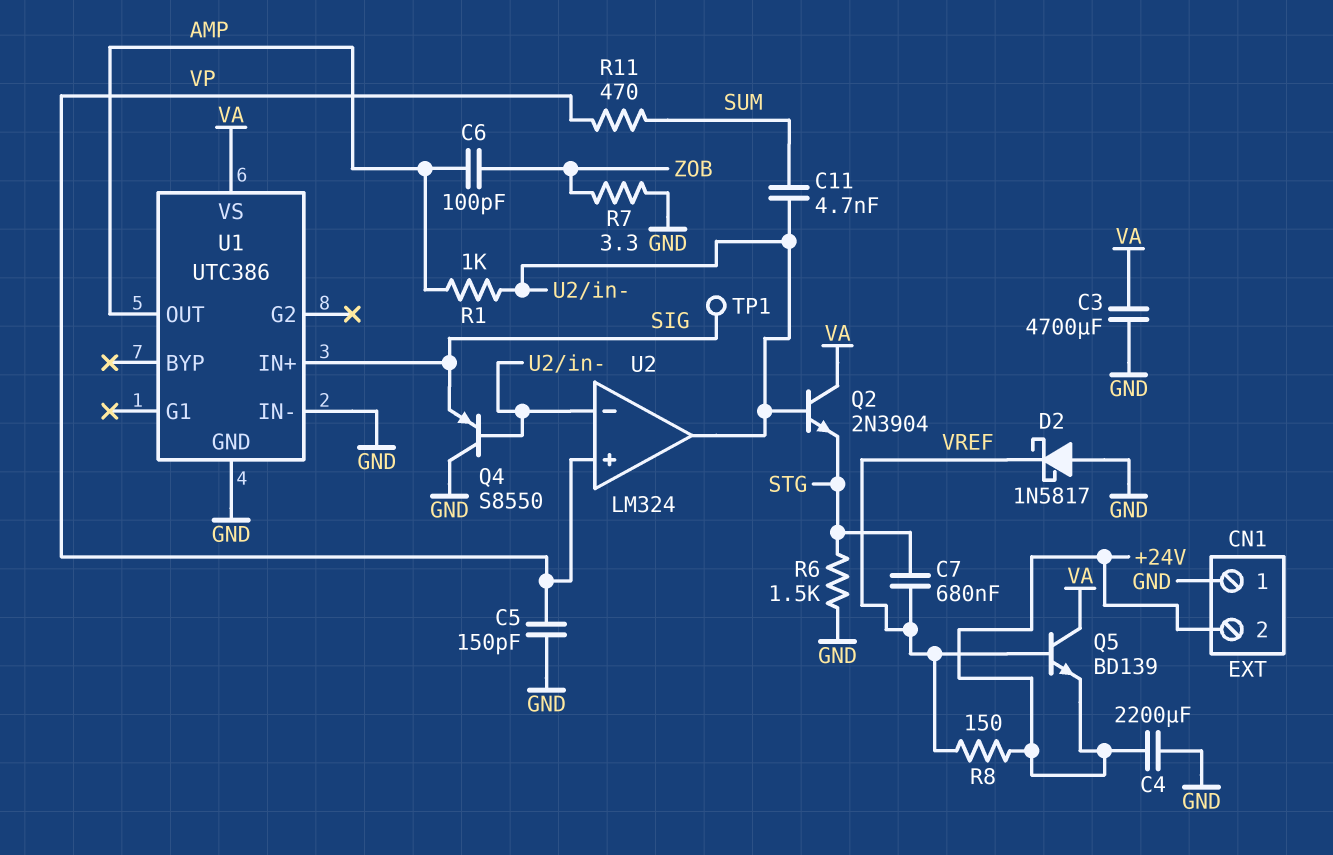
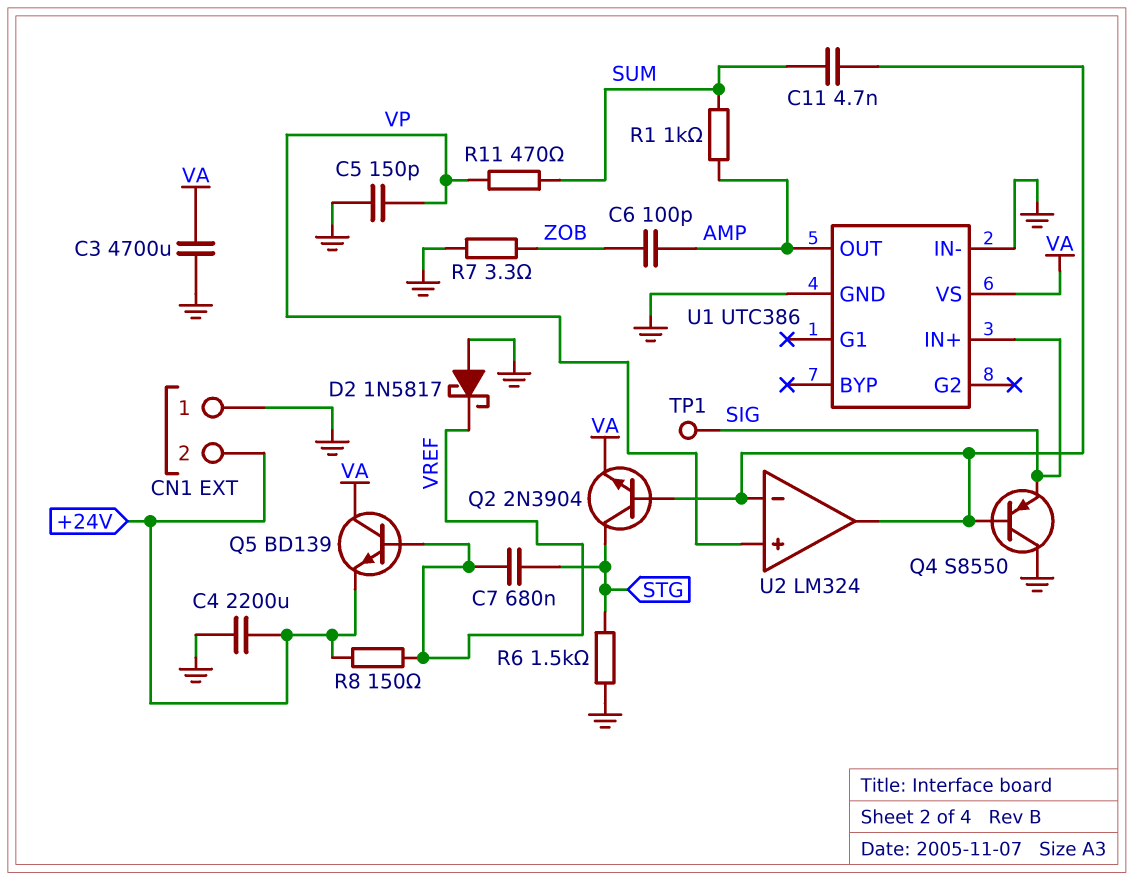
Q2: NPN 2N3904 (B U2/in-, C VA, E STG) -> NPN 2N3904 (B U2/in-, C STG, E VA)
R1: 1k (AMP, U2/in-) -> 1k (AMP, SUM)

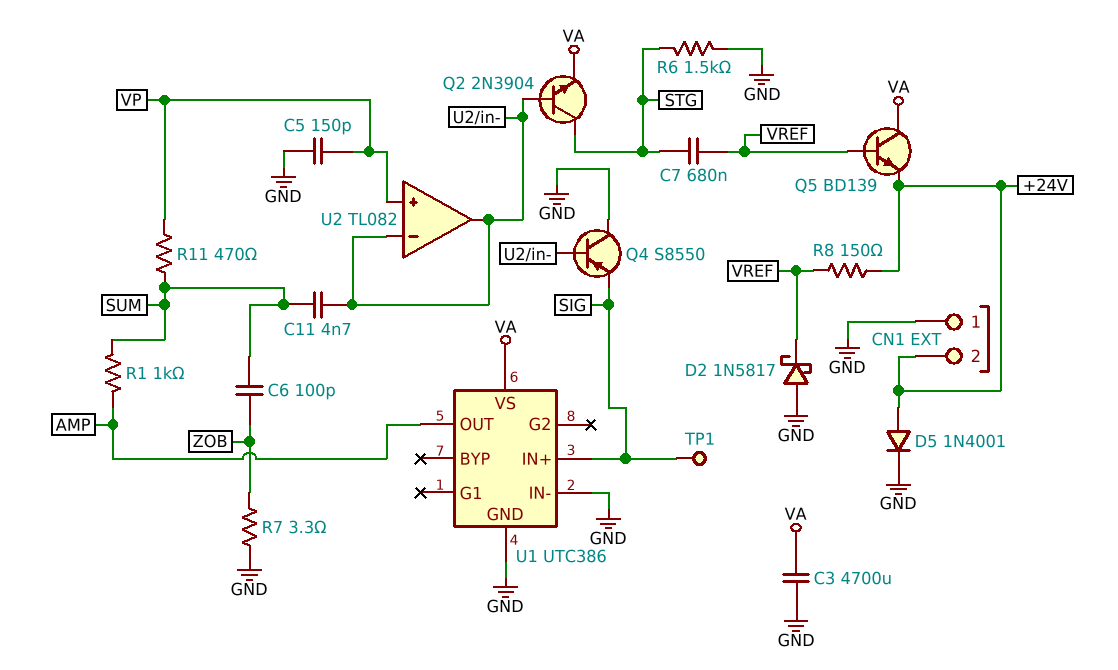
C4: 2200uF (+24V, GND) -> none
C6: 100pF (AMP, ZOB) -> 100pF (SUM, ZOB)
D5: none -> diode 1N4001 (A +24V, K GND)
U2: LM324 -> TL082

